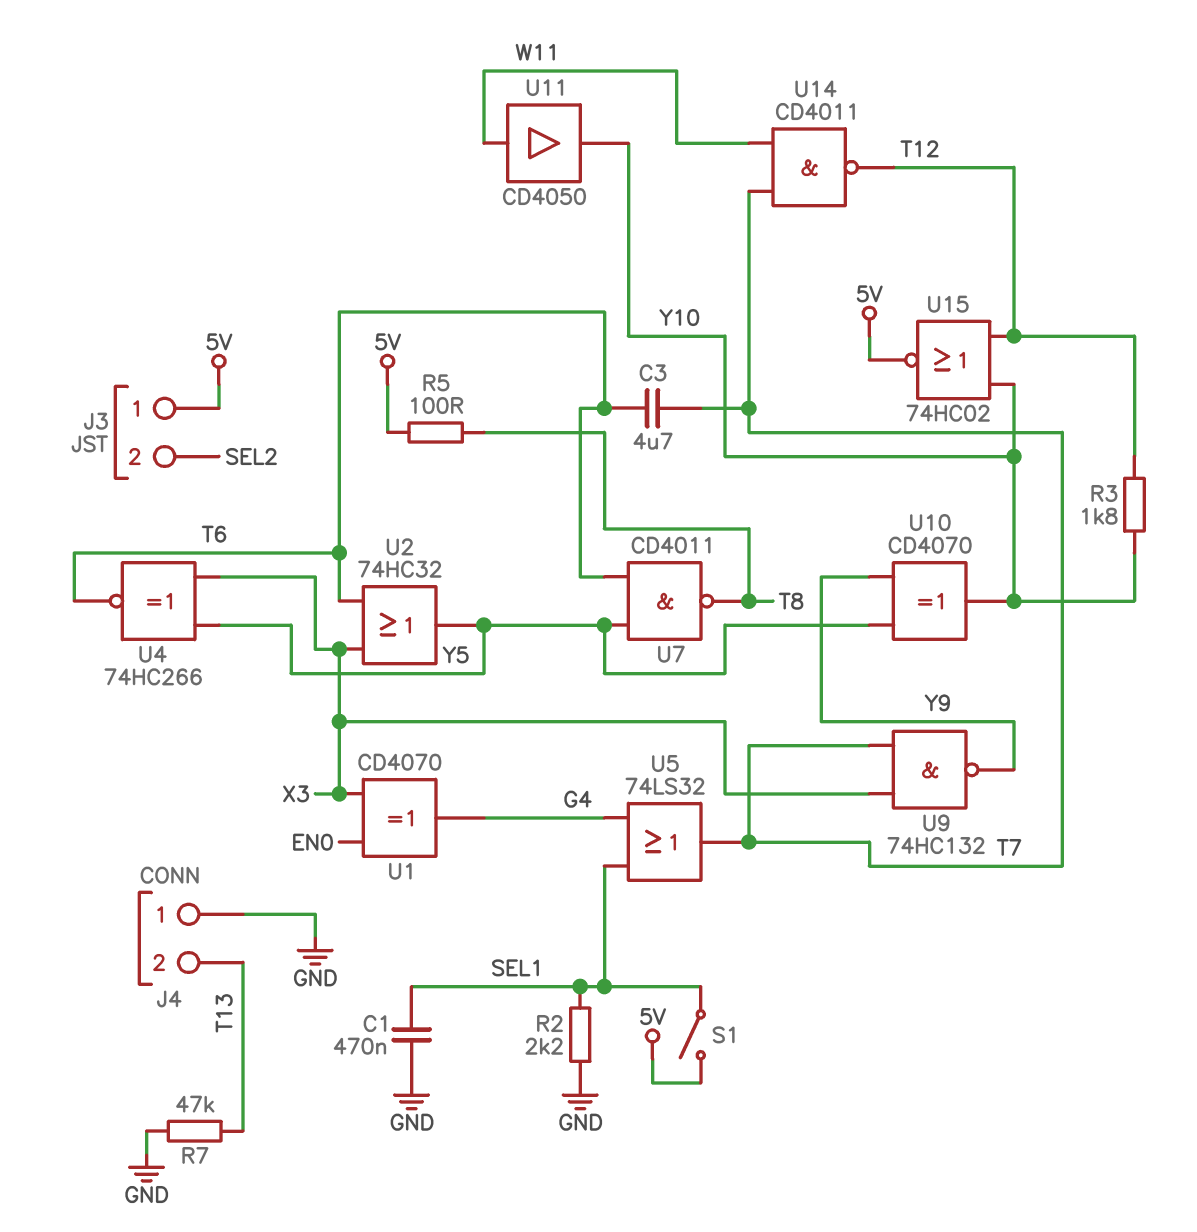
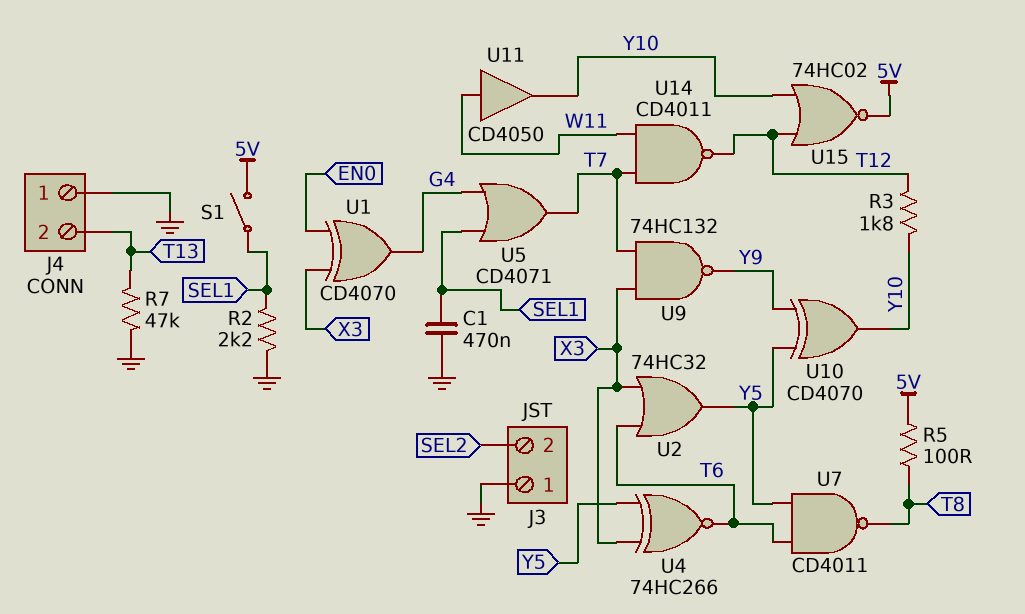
C3: 4.7uF (T6, T7) -> none
J3 pin 1: 5V -> GND
U5: OR 74LS32 (in G4, in SEL1, out T7) -> OR CD4071 (in G4, in SEL1, out T7)

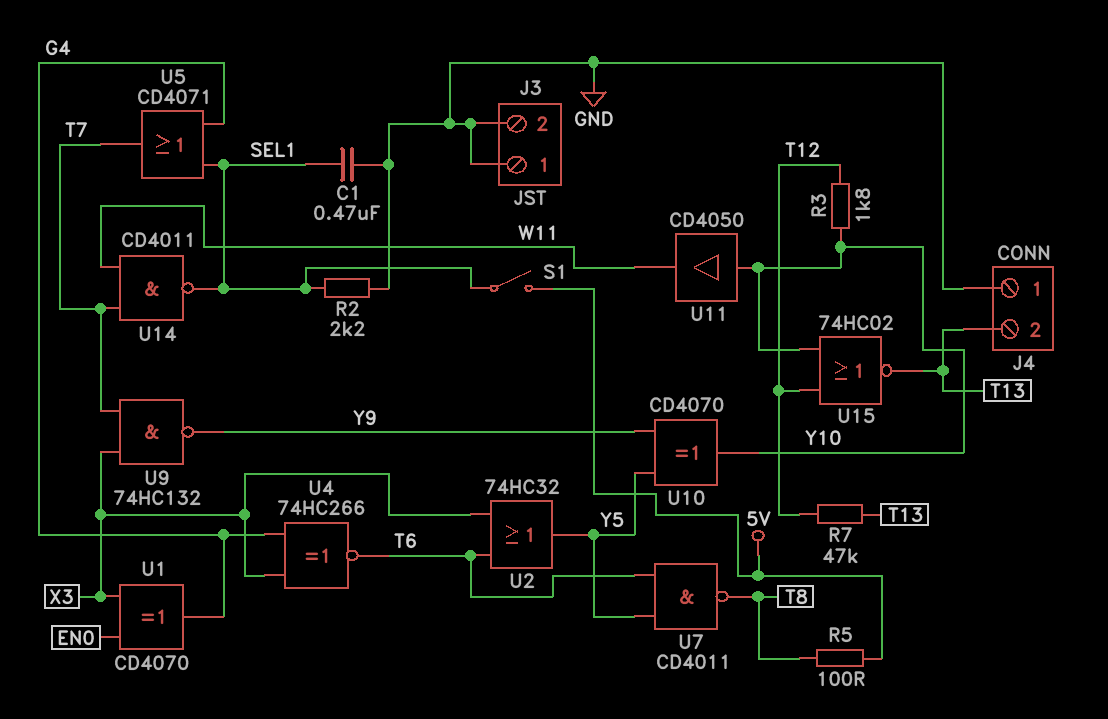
J3 pin 2: SEL2 -> GND
R7: 47k (GND, T13) -> 47k (T12, T13)
U4: XNOR 74HC266 (in X3, in Y5, out T6) -> XNOR 74HC266 (in G4, in X3, out T6)
U11: buffer CD4050 (in W11, out Y10) -> buffer CD4050 (in Y10, out W11)
U14: NAND CD4011 (in T7, in W11, out T12) -> NAND CD4011 (in T7, in W11, out SEL1)
U15: NOR 74HC02 (in T12, in Y10, out 5V) -> NOR 74HC02 (in T12, in Y10, out T13)

